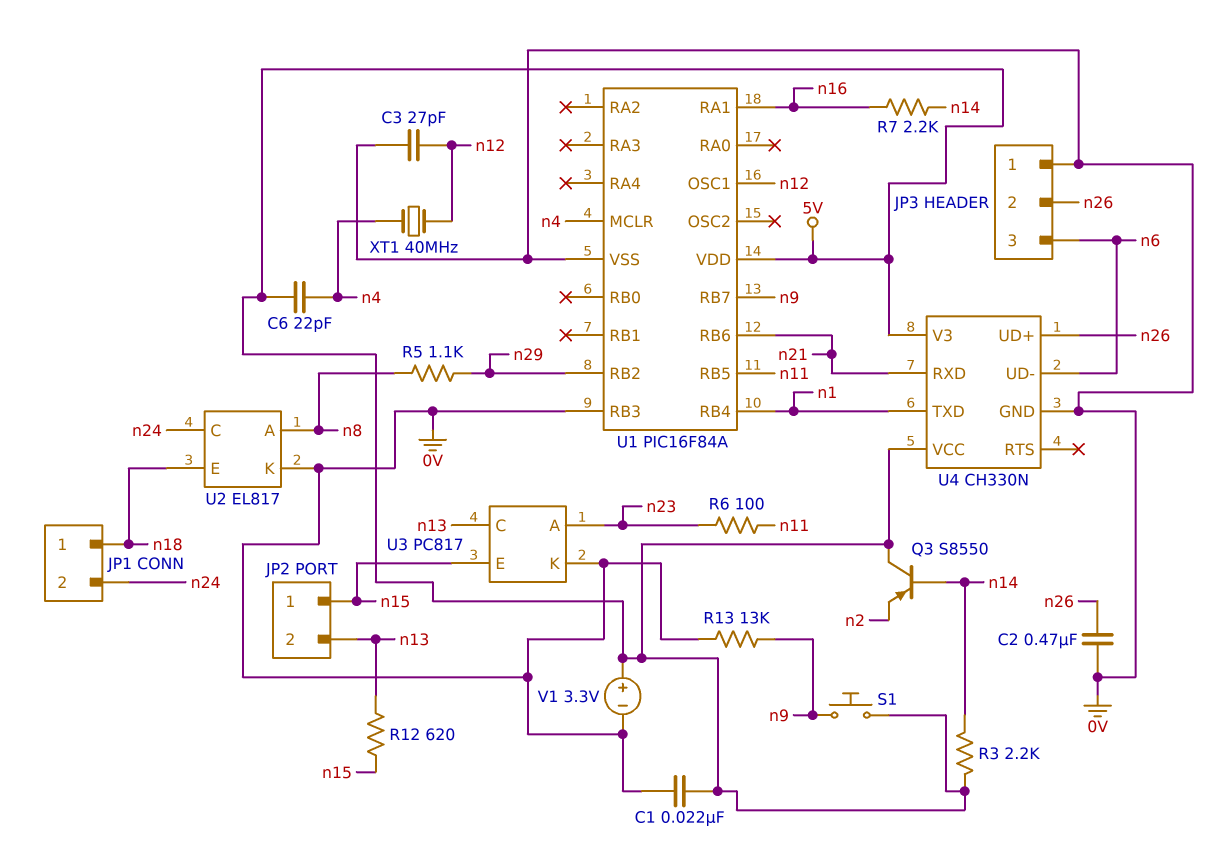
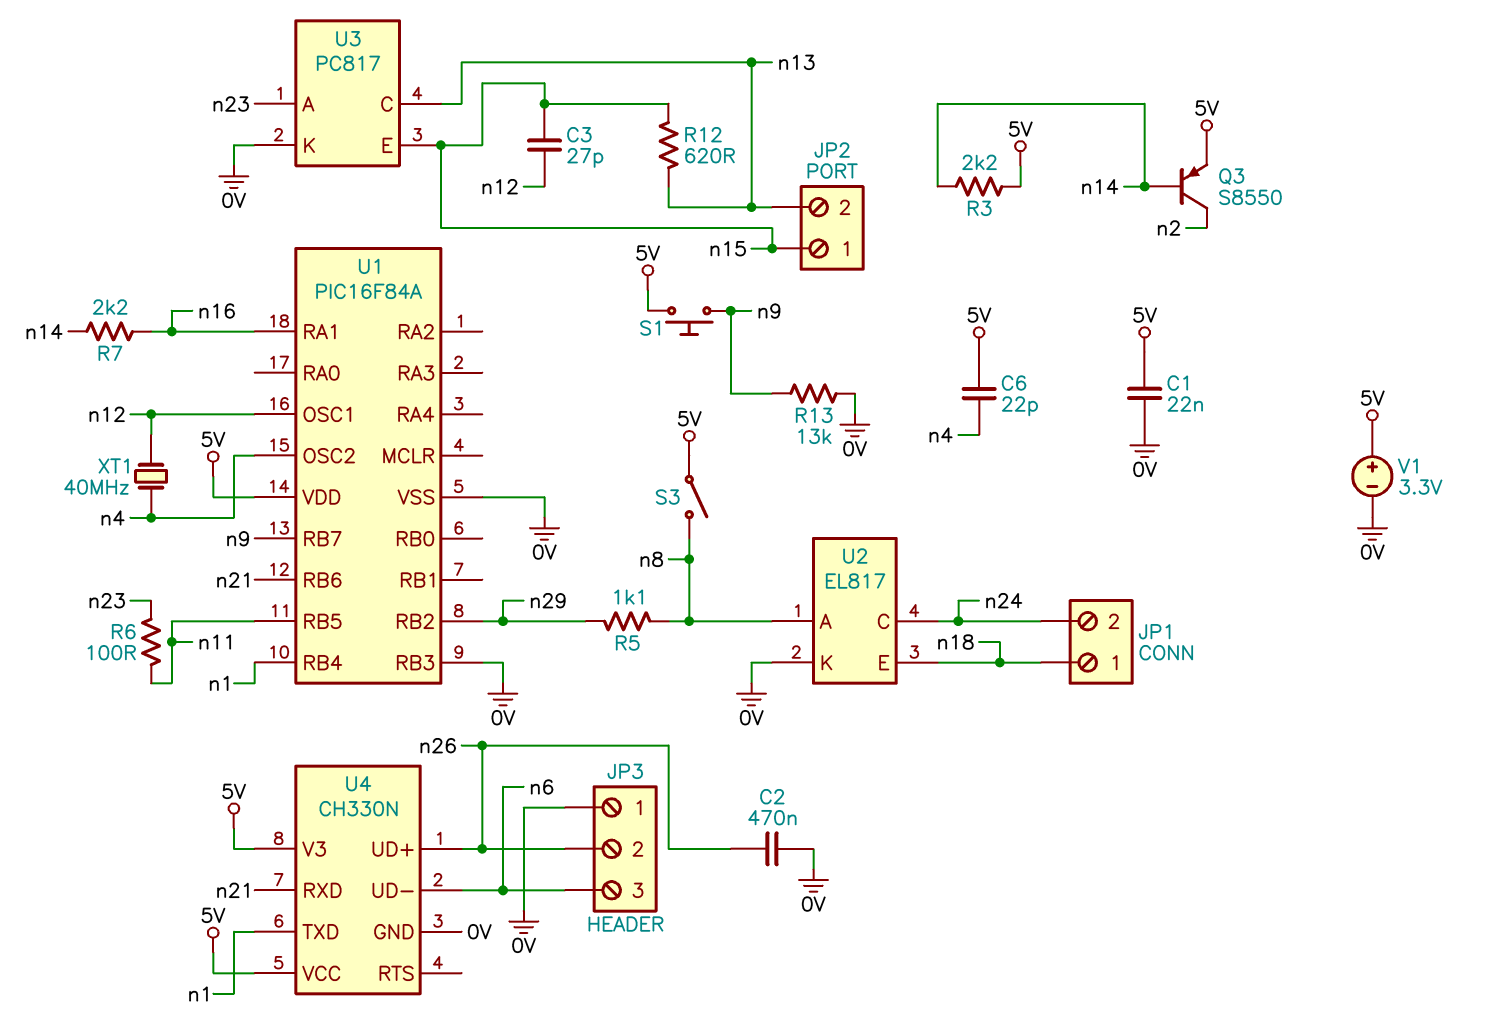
C3: 27pF (0V, n12) -> 27pF (n12, n15)
Q3: PNP S8550 (B n14, C 5V, E n2) -> PNP S8550 (B n14, C n2, E 5V)
S3: none -> switch (5V, n8)
U1 pin MCLR: n4 -> none
U1 pin OSC2: none -> n4

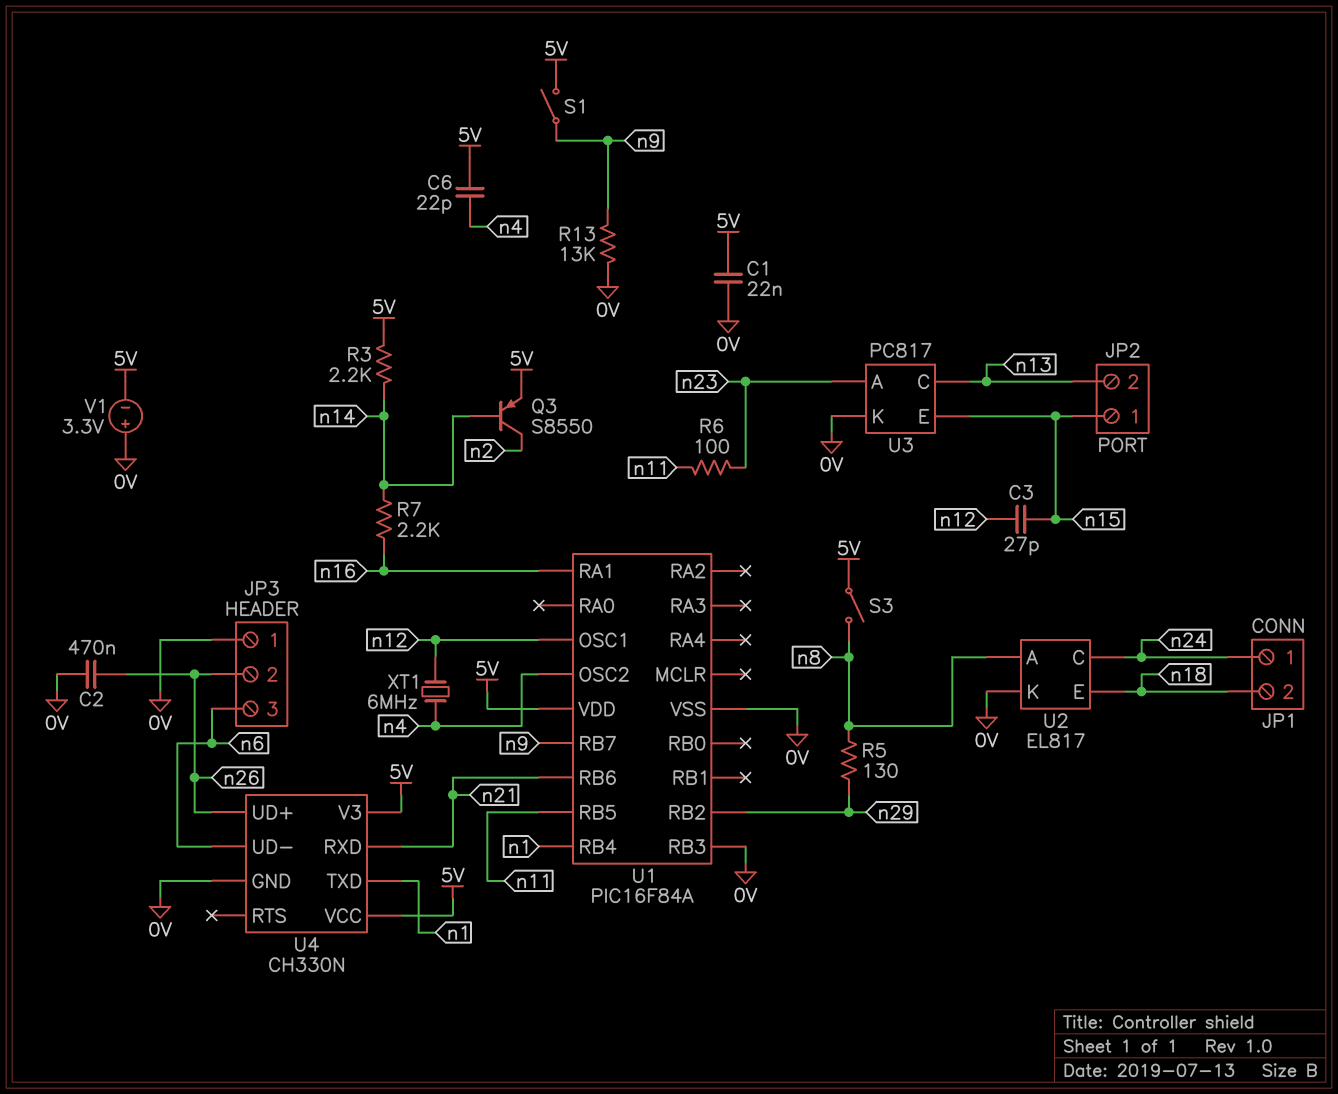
JP1 pin 1: n18 -> n24
JP1 pin 2: n24 -> n18
R5: 1.1k (n8, n29) -> 130 (n8, n29)
R12: 620 (n13, n15) -> none
S1: button (5V, n9) -> switch (5V, n9)
V1: 3.3V (plus 5V, minus 0V) -> 3.3V (plus 0V, minus 5V)
XT1: 40MHz (n4, n12) -> 6MHz (n4, n12)

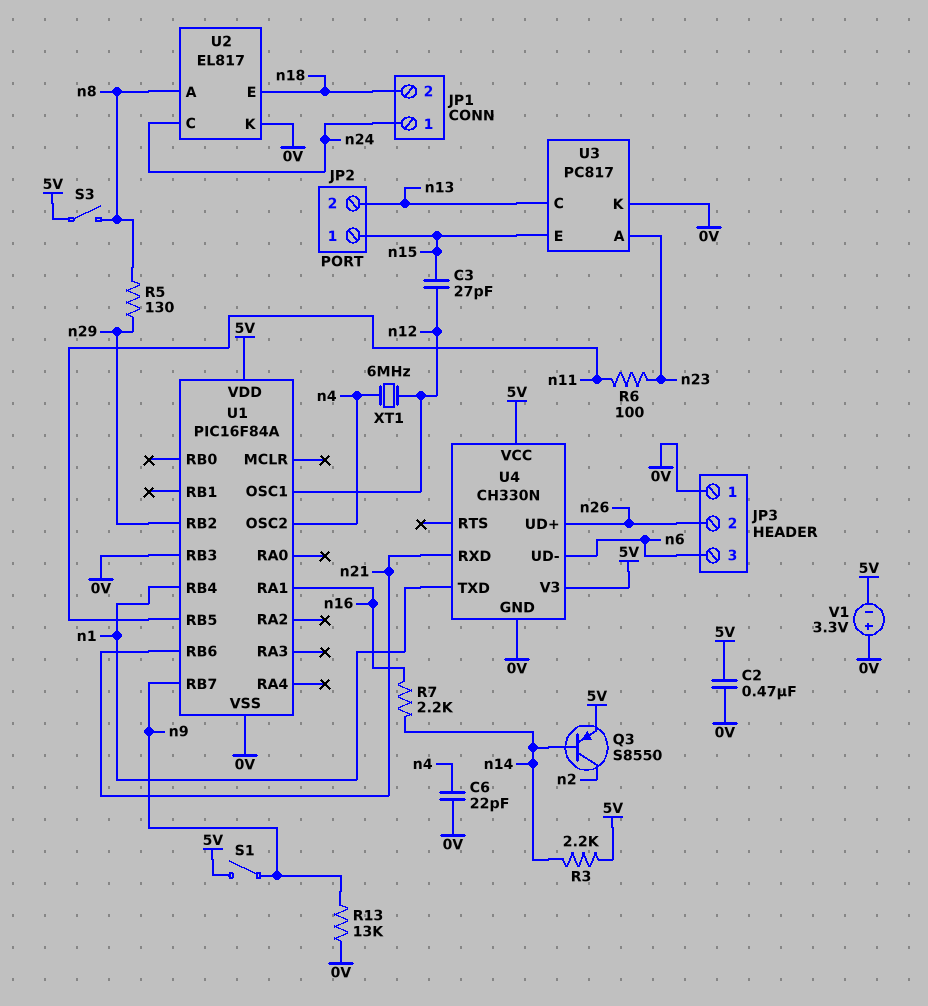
C1: 22nF (0V, 5V) -> none
C2: 470nF (0V, n26) -> 470nF (0V, 5V)
C6: 22pF (5V, n4) -> 22pF (0V, n4)

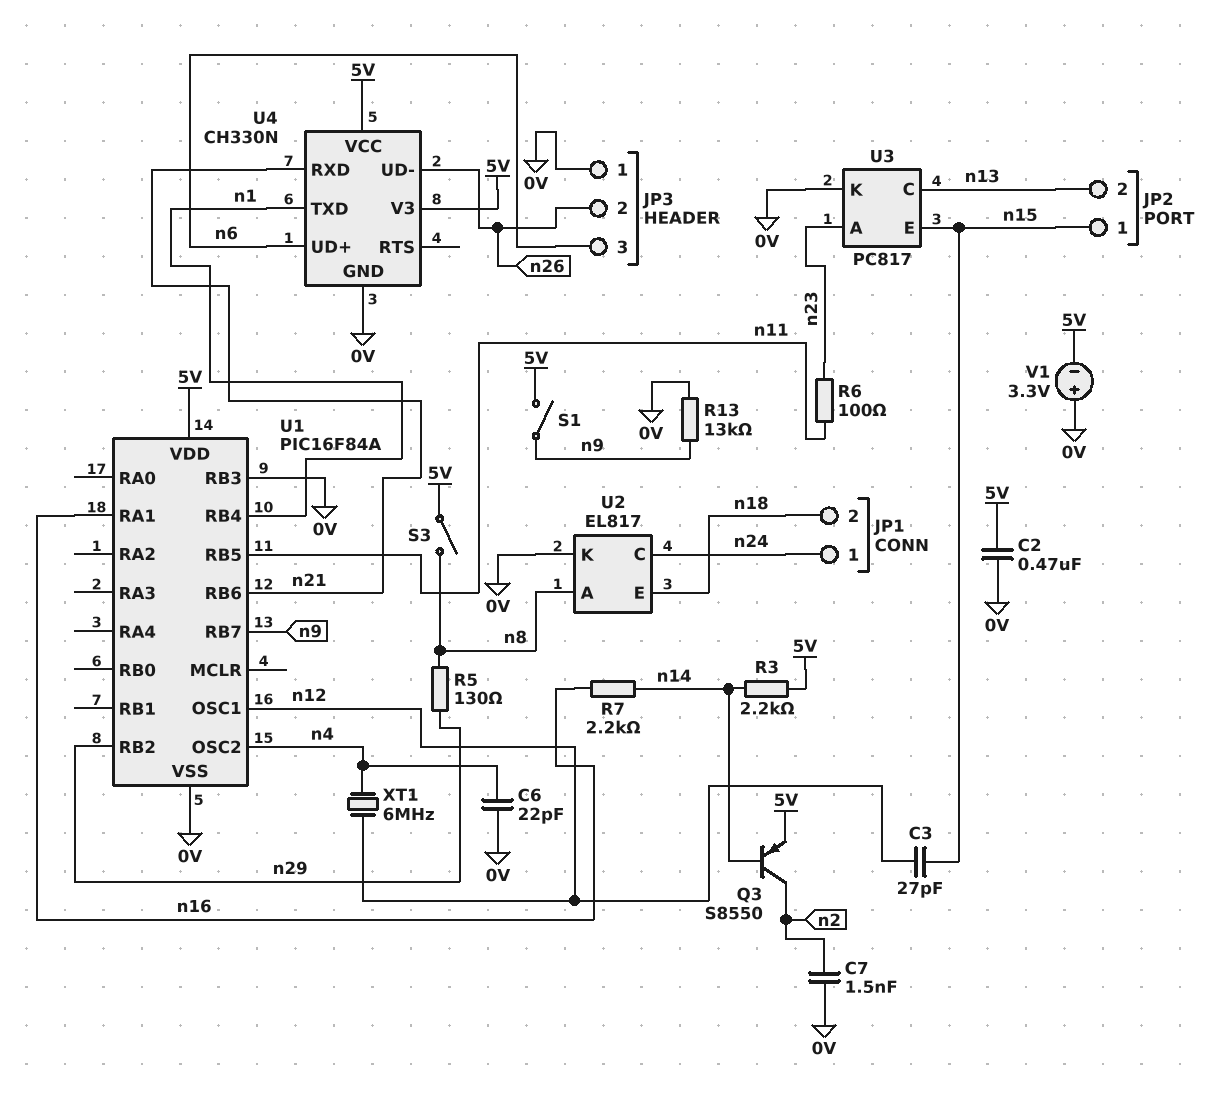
C7: none -> 1.5nF (0V, n2)
U4 pin UD+: n26 -> n6
U4 pin UD-: n6 -> n26

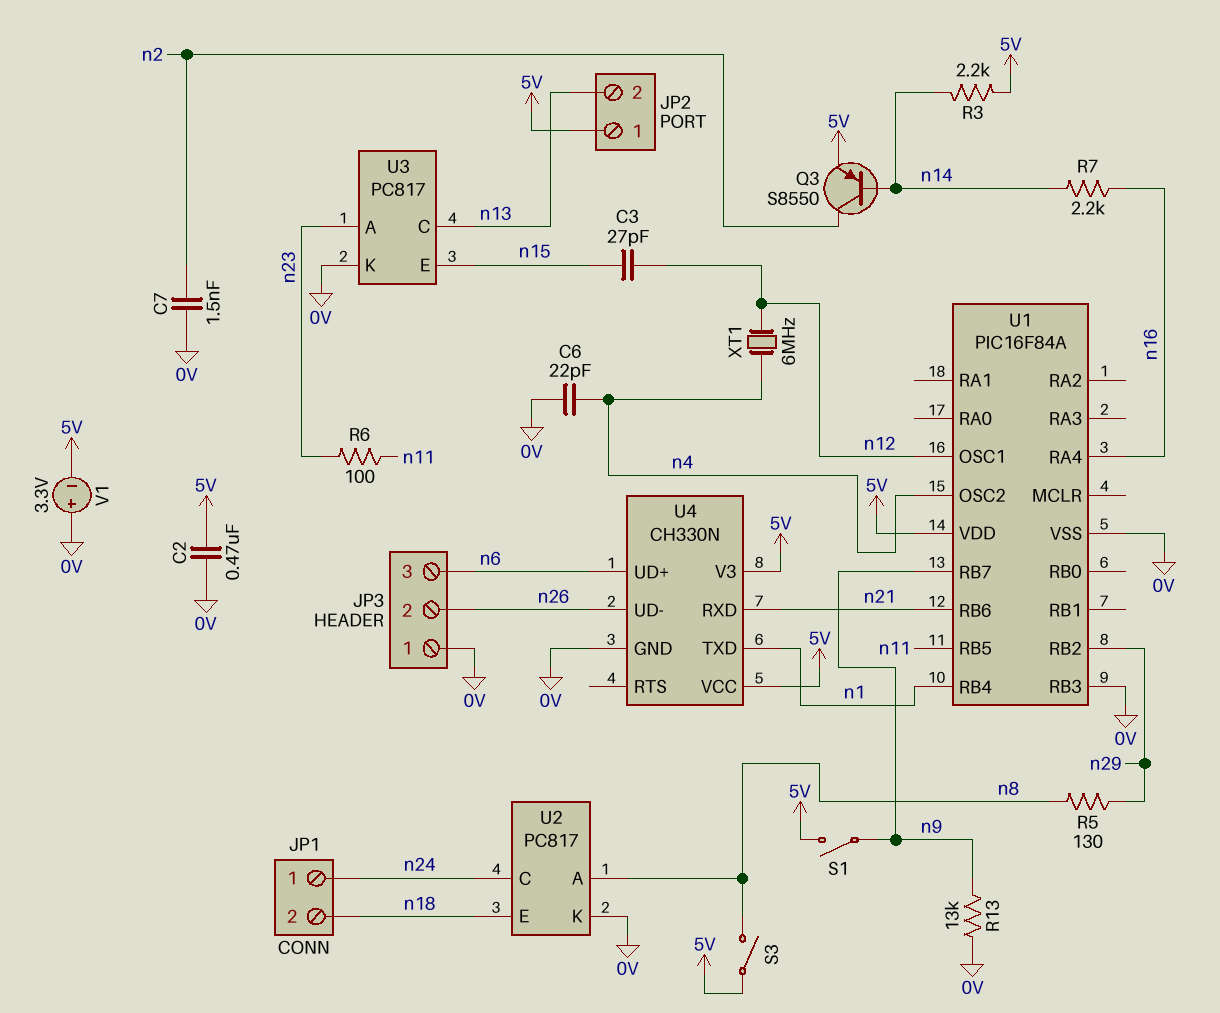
JP2 pin 1: n15 -> 5V
U1 pin RA1: n16 -> none
U1 pin RA4: none -> n16
U2: EL817 -> PC817

